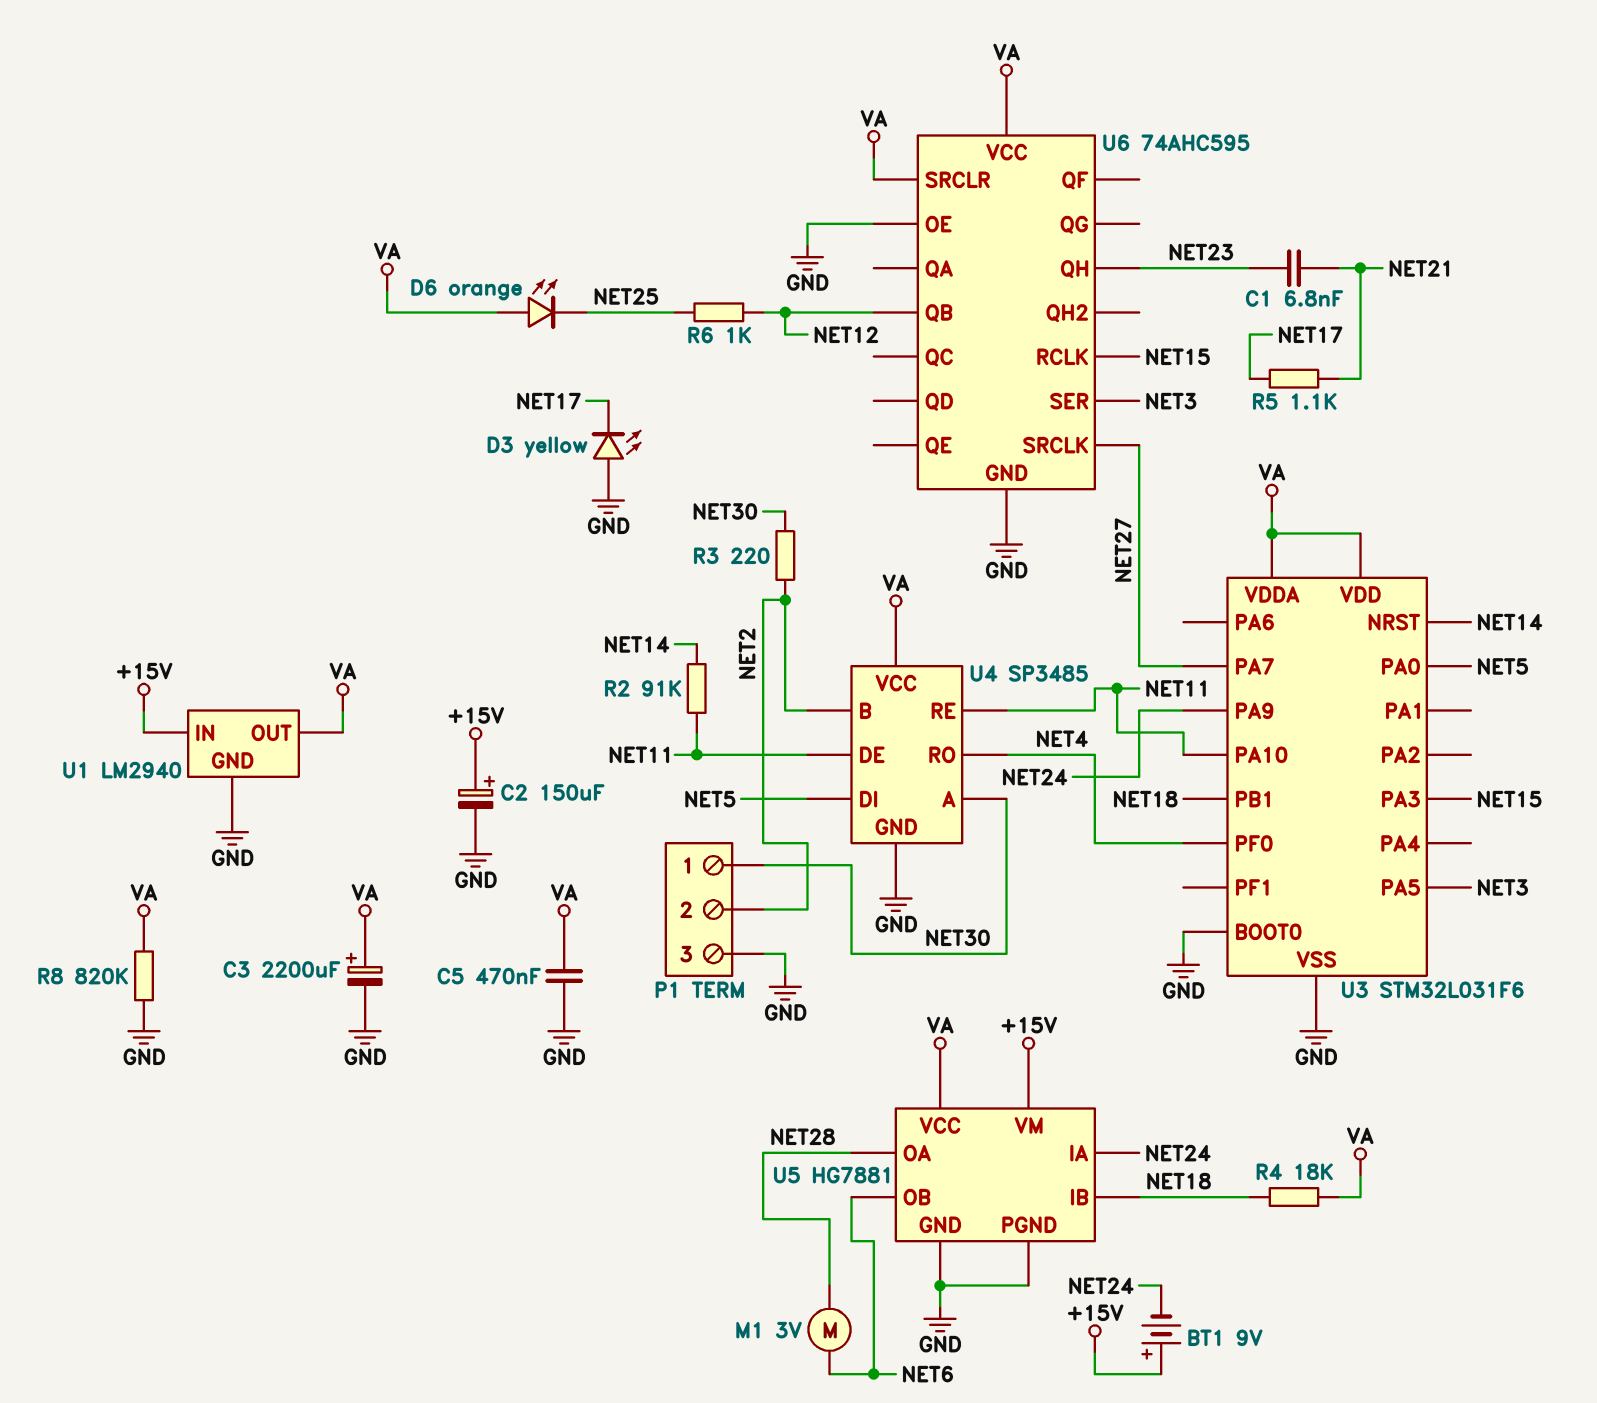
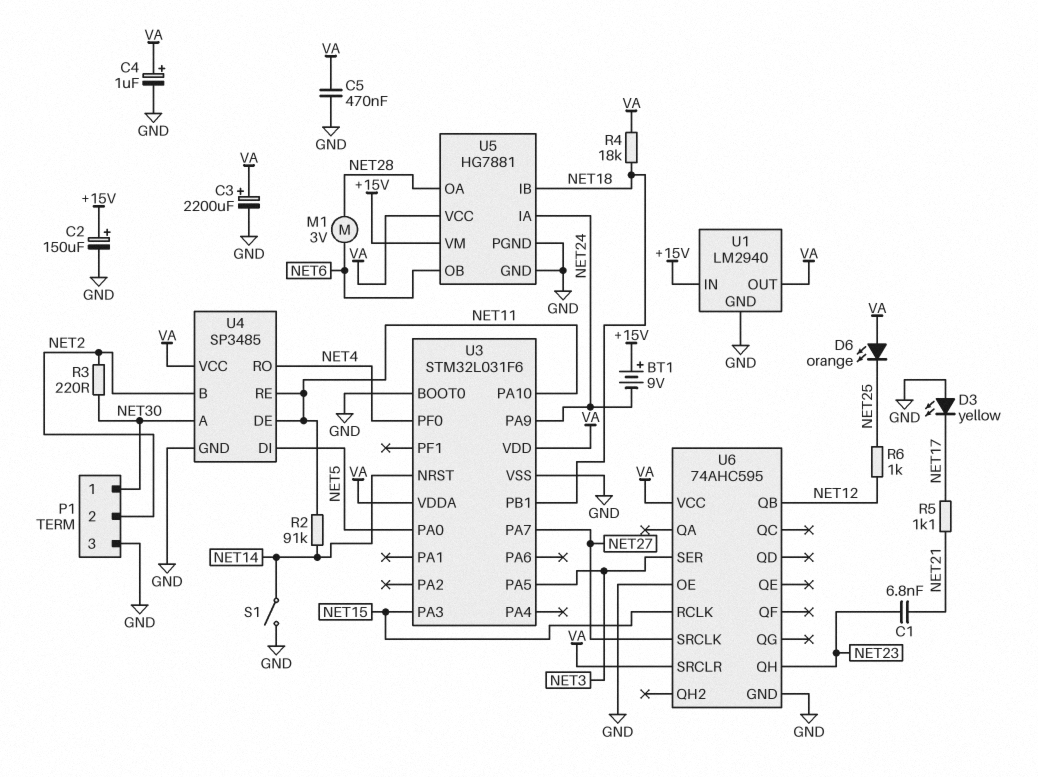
C4: none -> 1uF (plus VA, minus GND)
R8: 820k (GND, VA) -> none
S1: none -> switch (GND, NET14)

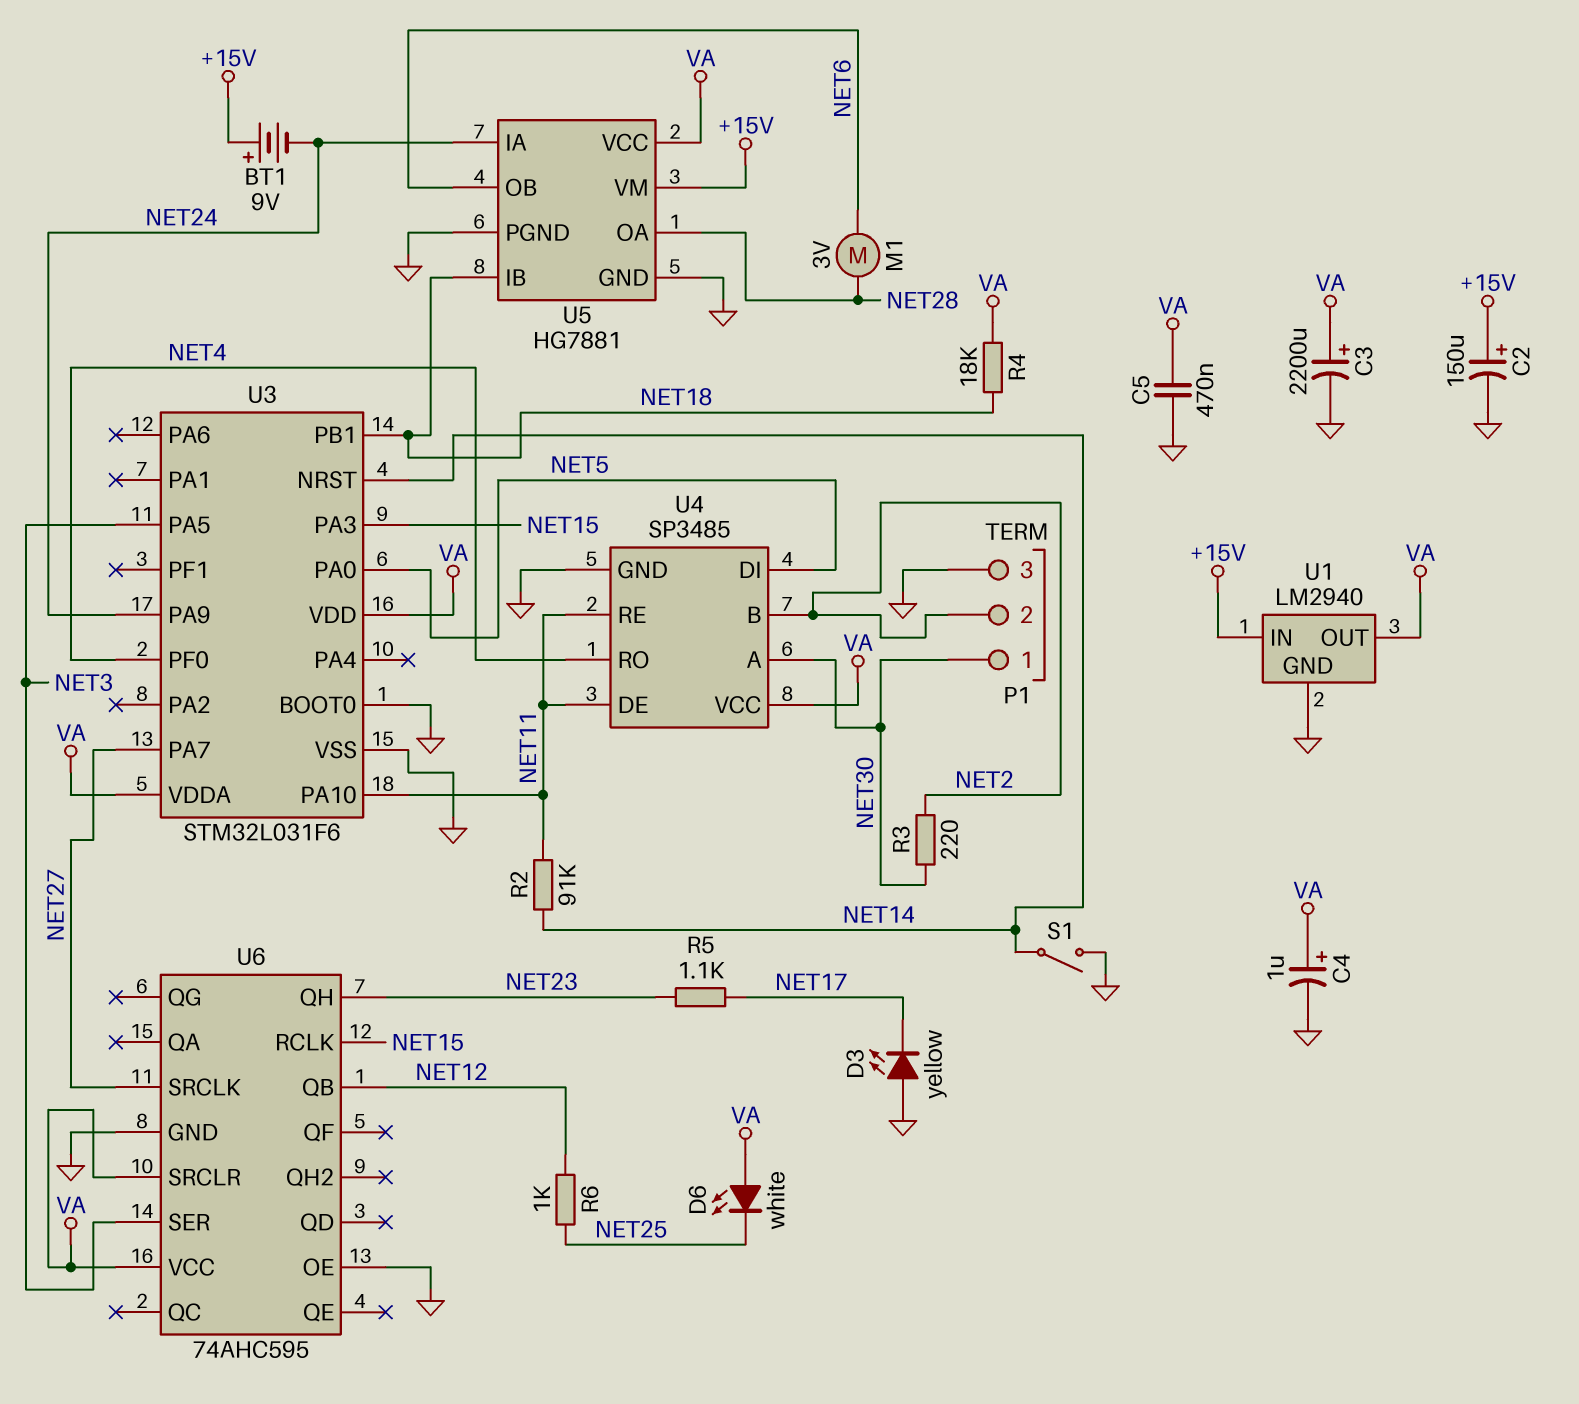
C1: 6.8nF (NET21, NET23) -> none
D6: LED orange (A VA, K NET25) -> LED white (A VA, K NET25)
R5: 1.1k (NET17, NET21) -> 1.1k (NET17, NET23)

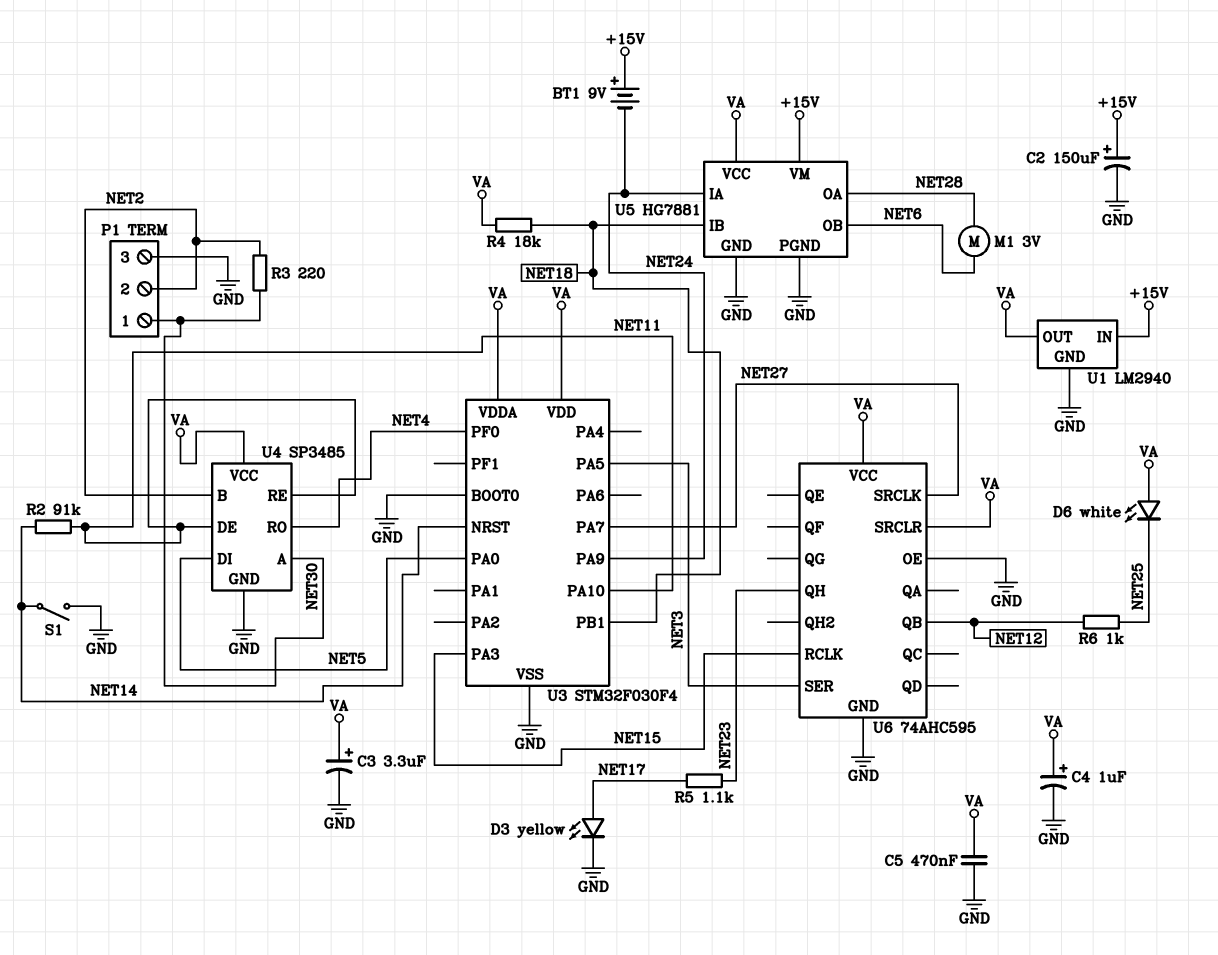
C3: 2200uF (plus VA, minus GND) -> 3.3uF (plus VA, minus GND)
D3: LED yellow (A GND, K NET17) -> LED yellow (A NET17, K GND)
U3: STM32L031F6 -> STM32F030F4

